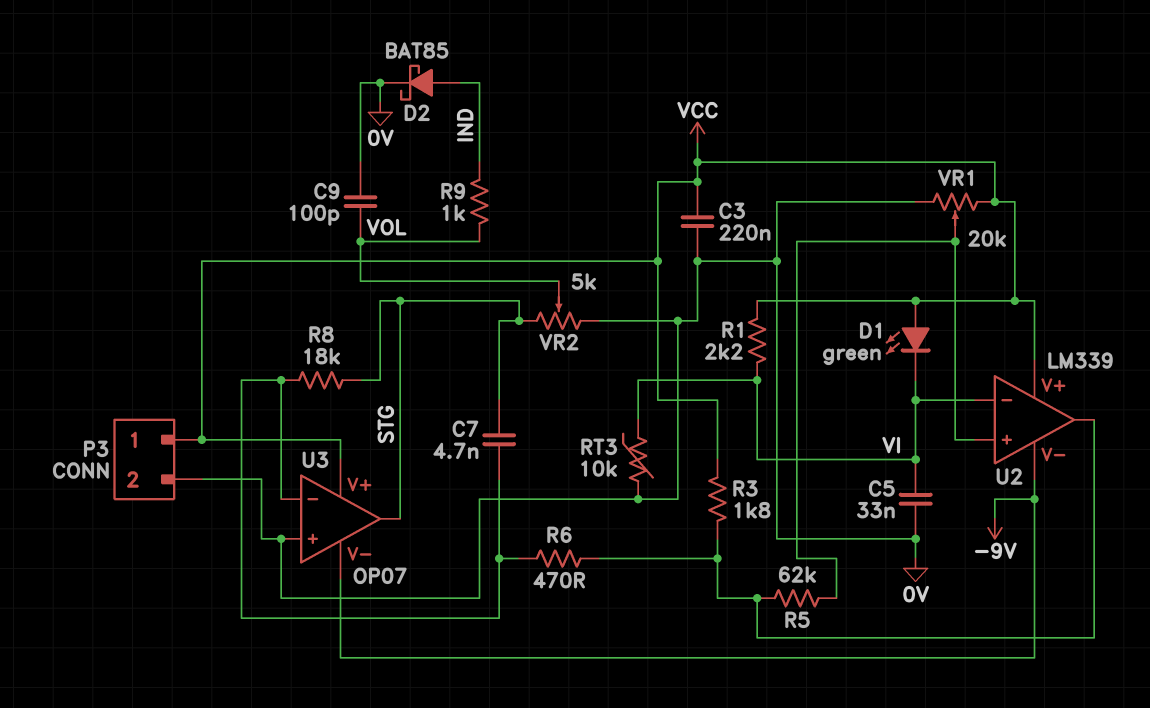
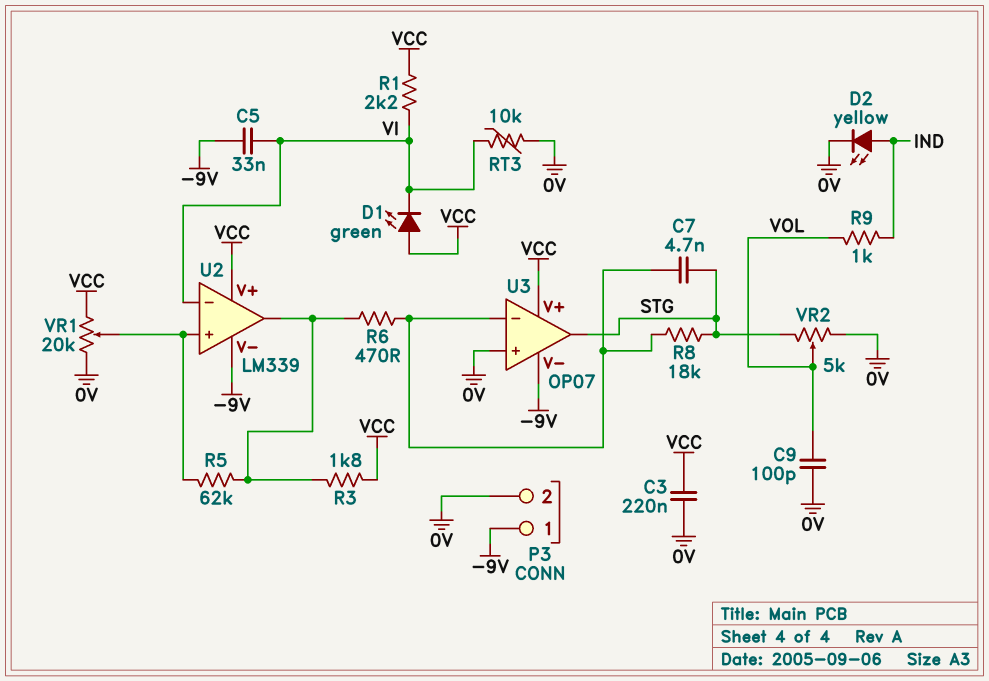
C5: 33nF (0V, VI) -> 33nF (-9V, VI)
D2: schottky BAT85 (A IND, K 0V) -> LED yellow (A IND, K 0V)
P3 pin 1: VCC -> -9V

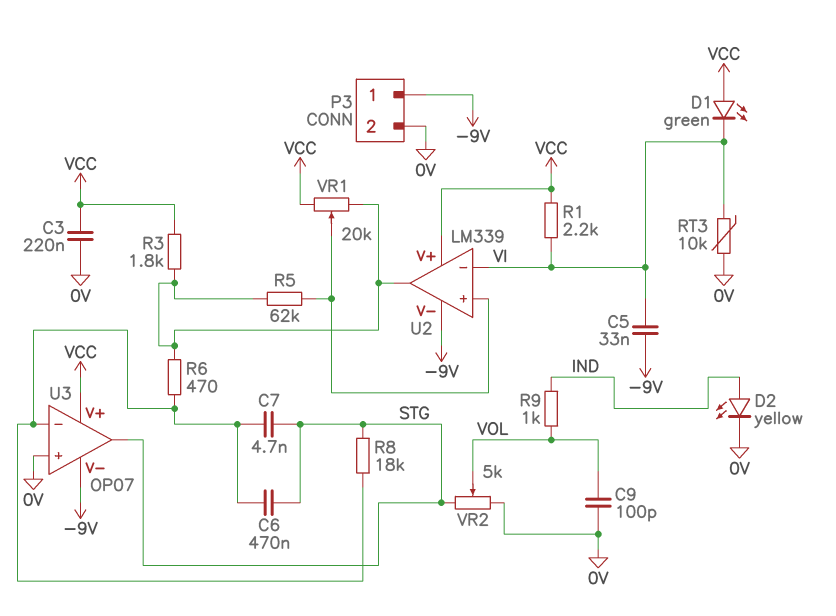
C6: none -> 470nF (STG, U3/in-)
VR1: 20k (0V, VCC, wiper U2/in+) -> 20k (U2/out, VCC, wiper U2/in+)

